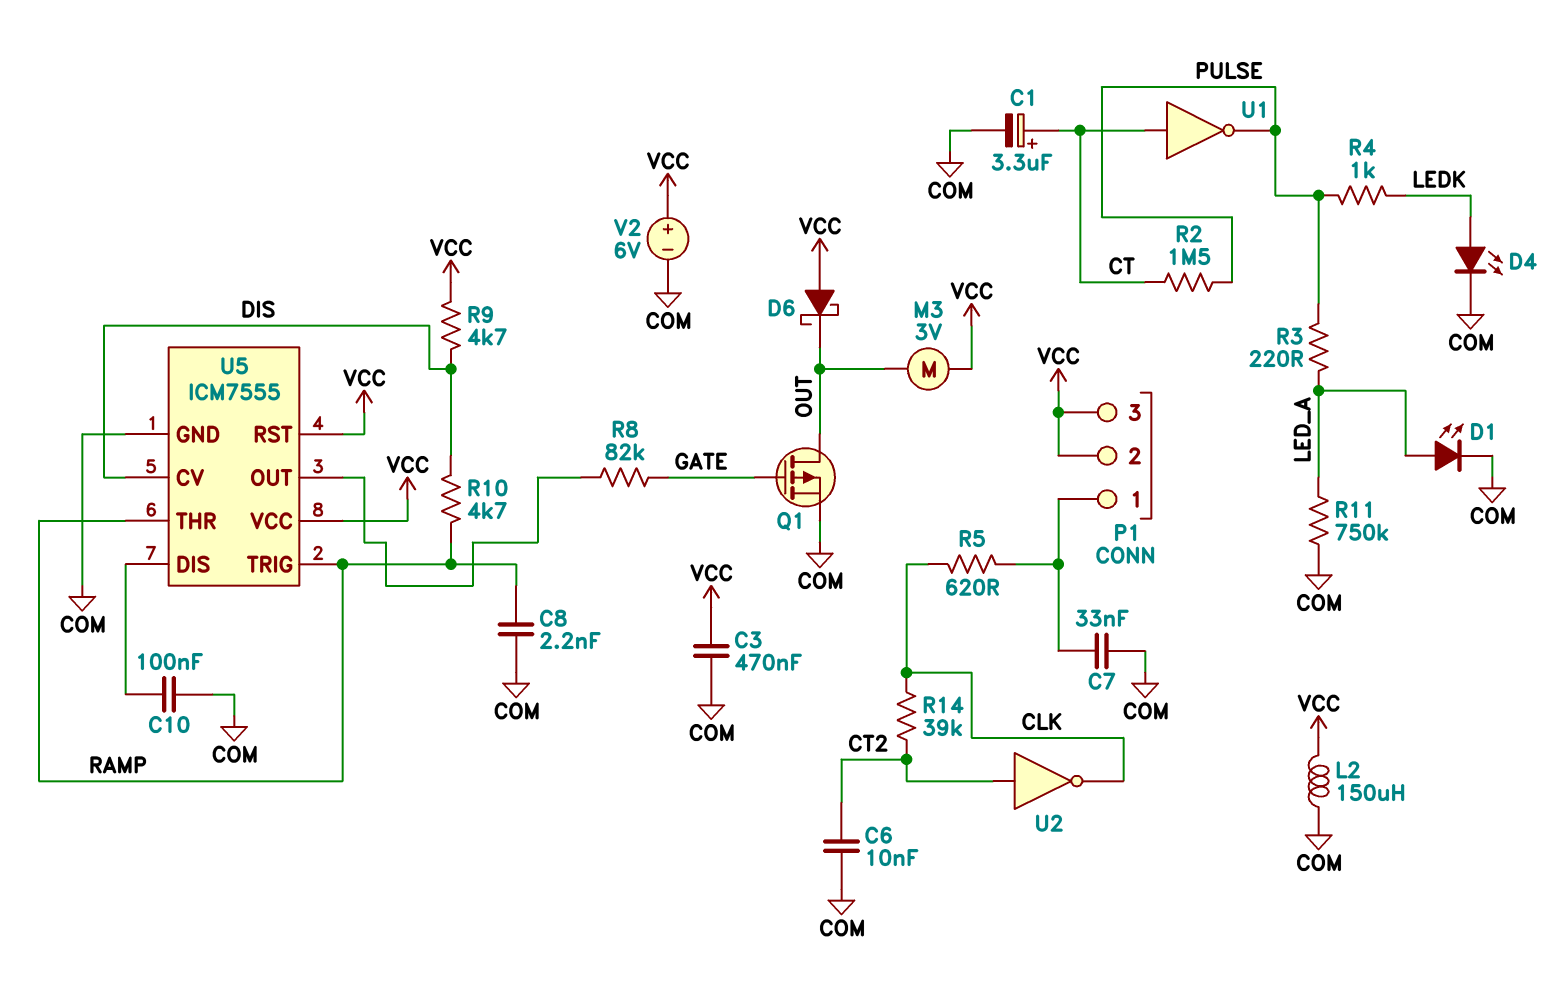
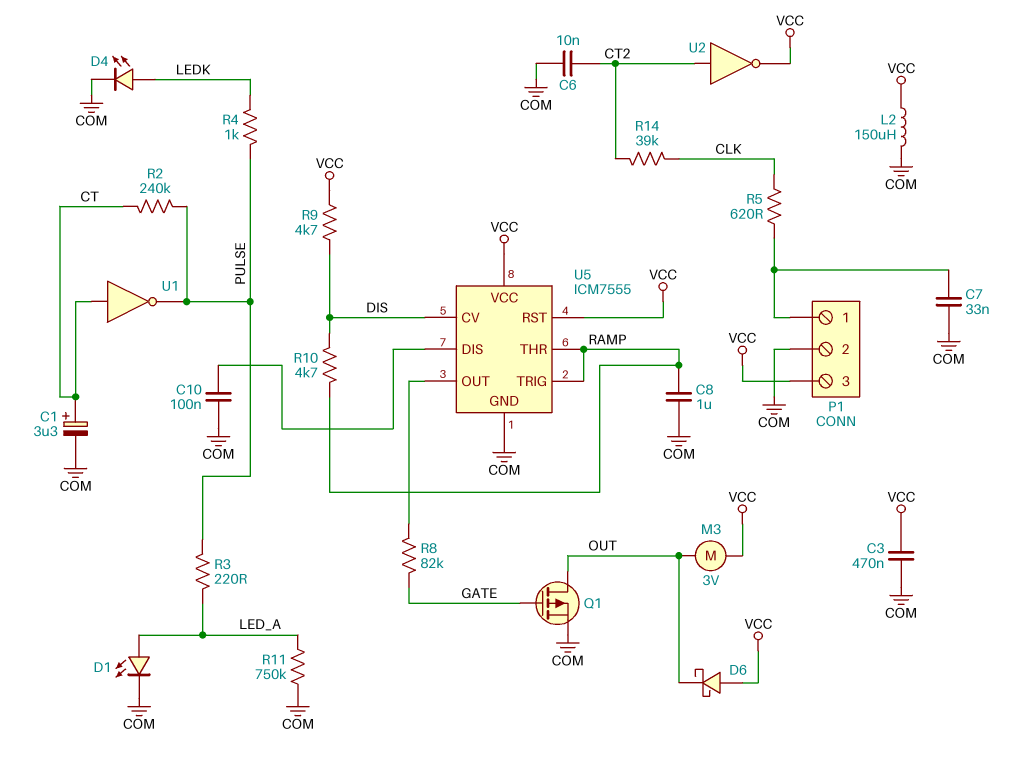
C8: 2.2nF (COM, RAMP) -> 1uF (COM, RAMP)
P1 pin 2: VCC -> COM
R2: 1.5M (CT, PULSE) -> 240k (CT, PULSE)
U2: NOT (in CT2, out CLK) -> NOT (in CT2, out VCC)
V2: 6V (plus VCC, minus COM) -> none

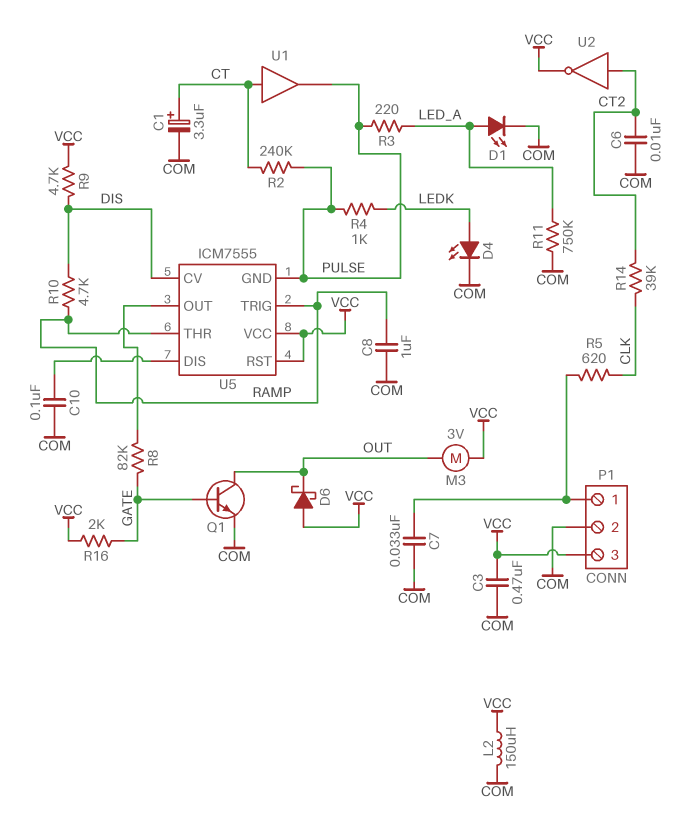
Q1: PMOS (G GATE, D OUT, S COM) -> NPN (B GATE, C OUT, E COM)
R16: none -> 2k (GATE, VCC)
U1: NOT (in CT, out PULSE) -> buffer (in CT, out PULSE)
U5 pin GND: COM -> PULSE

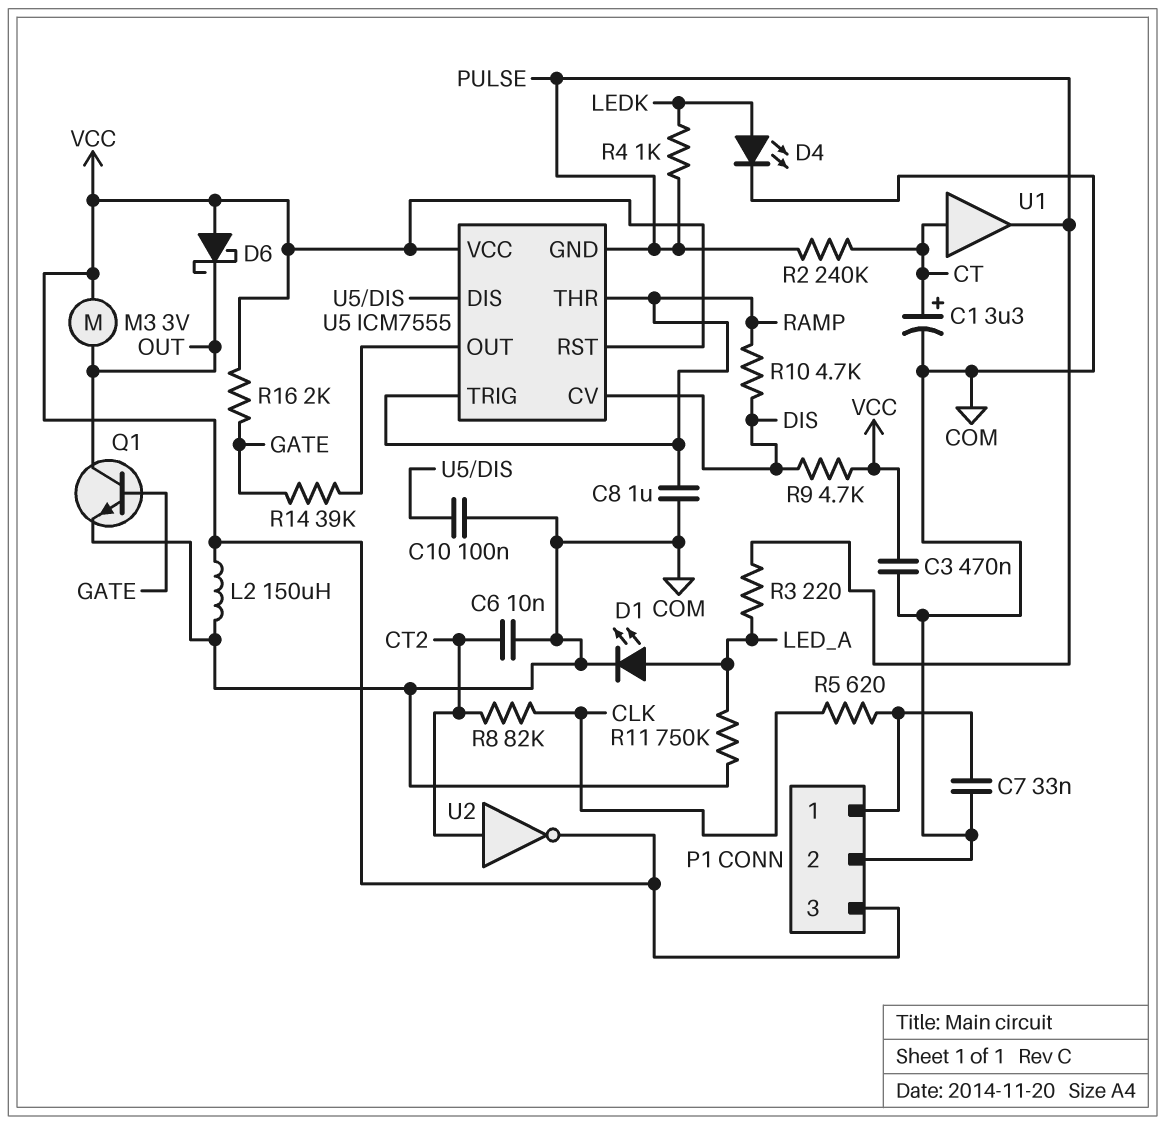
R8: 82k (GATE, U5/OUT) -> 82k (CLK, CT2)
R14: 39k (CLK, CT2) -> 39k (GATE, U5/OUT)

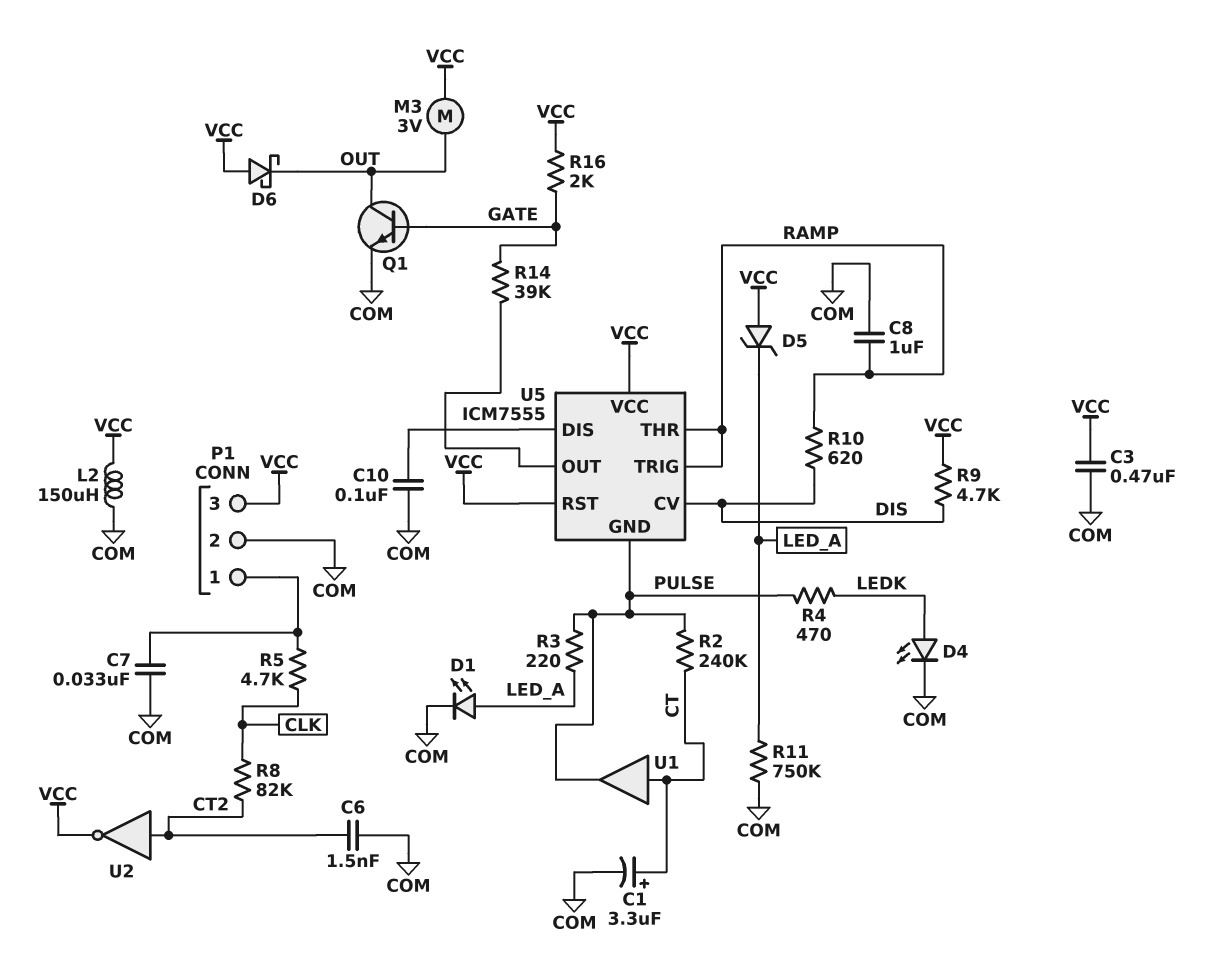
C6: 10nF (COM, CT2) -> 1.5nF (COM, CT2)
D5: none -> zener (A VCC, K LED_A)
R4: 1k (LEDK, PULSE) -> 470 (LEDK, PULSE)
R5: 620 (CLK, P1/1) -> 4.7k (CLK, P1/1)
R10: 4.7k (DIS, RAMP) -> 620 (DIS, RAMP)

